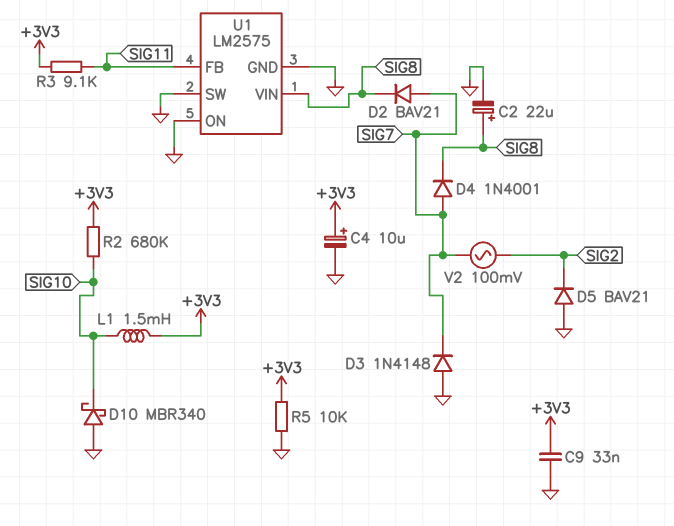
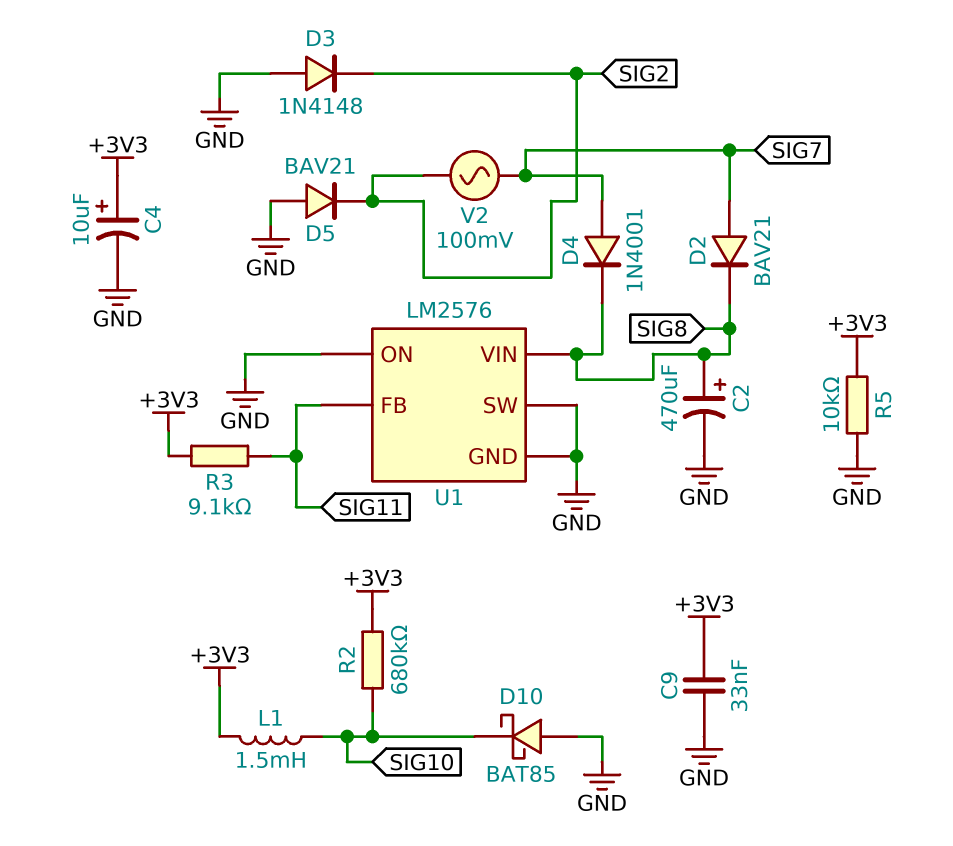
C2: 22uF (plus SIG8, minus GND) -> 470uF (plus SIG8, minus GND)
D3: diode 1N4148 (A GND, K SIG7) -> diode 1N4148 (A GND, K SIG2)
D10: schottky MBR340 (A GND, K SIG10) -> schottky BAT85 (A GND, K SIG10)
U1: LM2575 -> LM2576

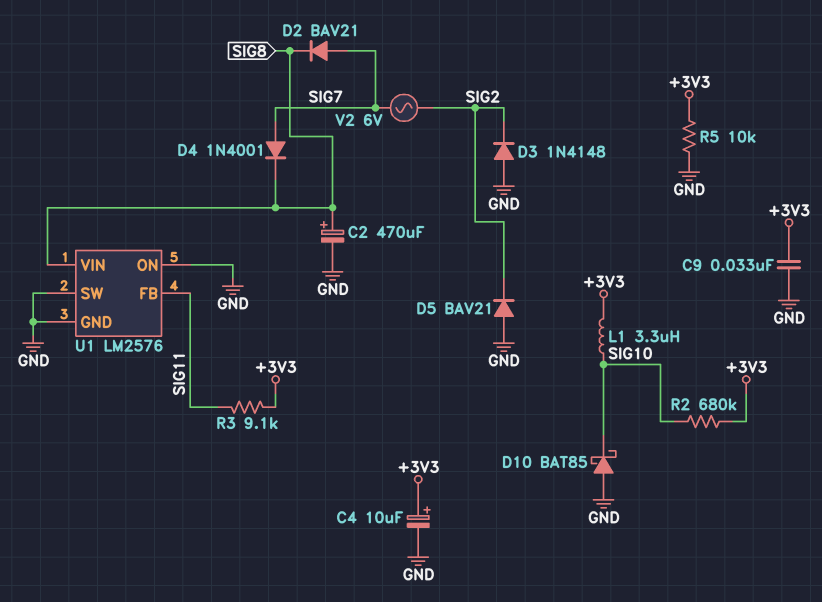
L1: 1.5mH (+3V3, SIG10) -> 3.3uH (+3V3, SIG10)
V2: AC 100mV (SIG2, SIG7) -> AC 6V (SIG2, SIG7)

